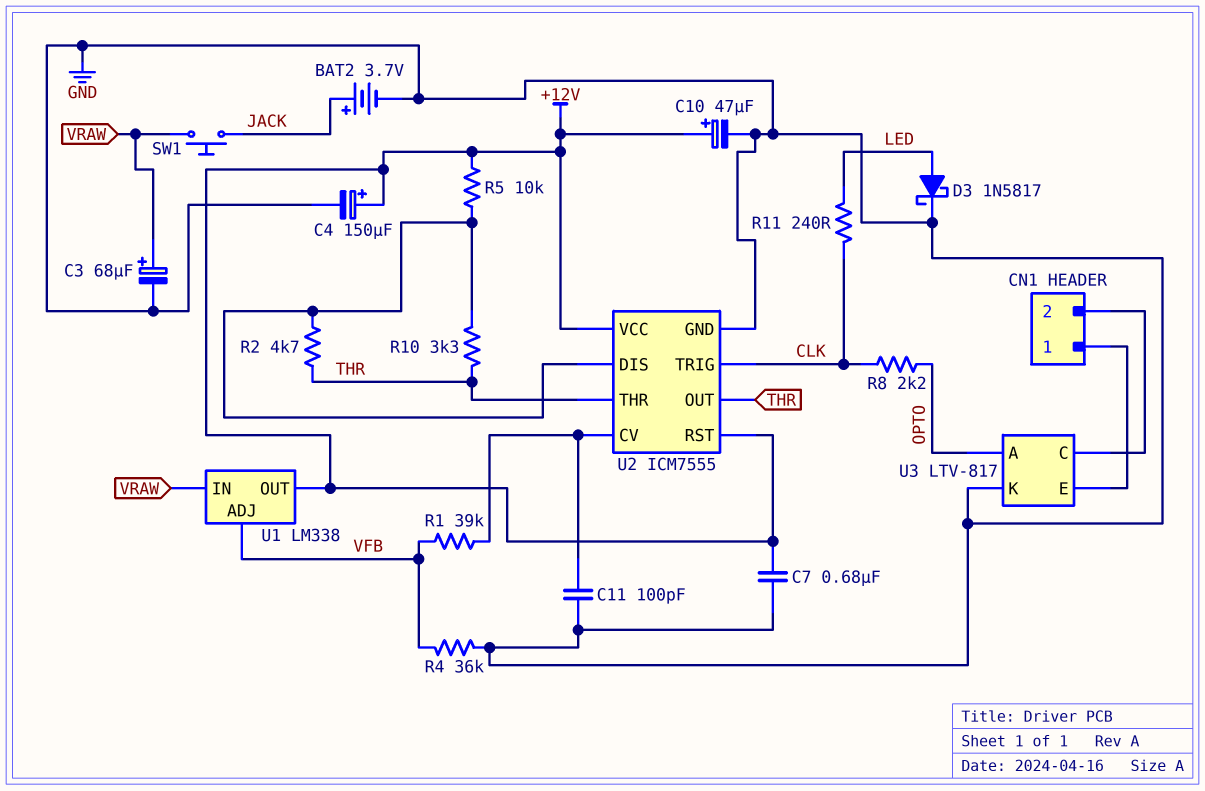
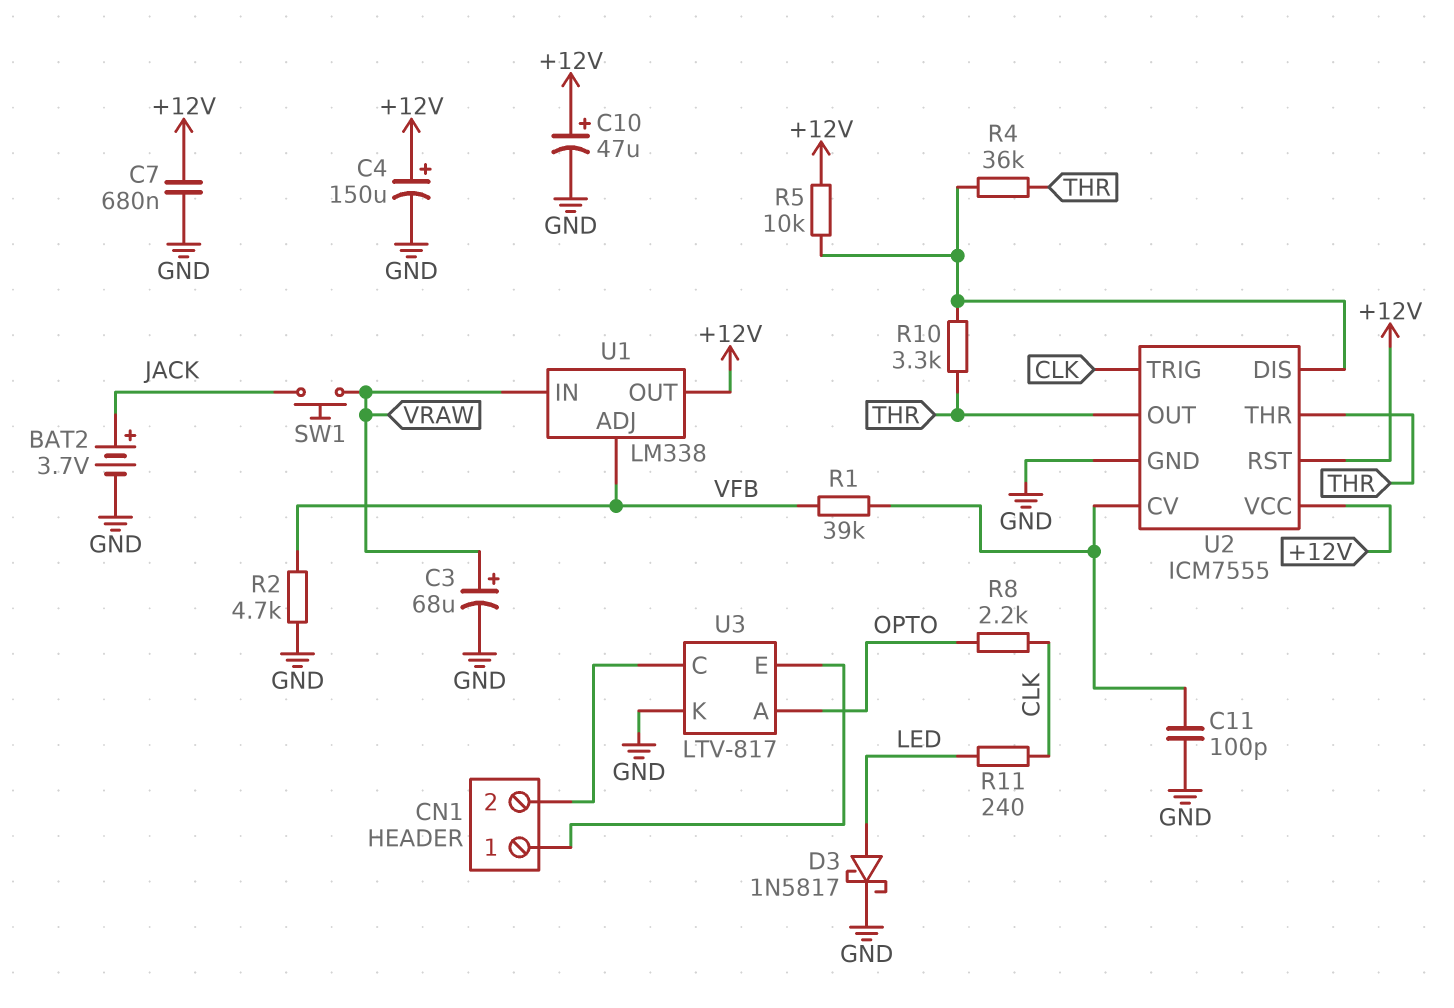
R2: 4.7k (THR, U2/DIS) -> 4.7k (GND, VFB)
R4: 36k (GND, VFB) -> 36k (THR, U2/DIS)

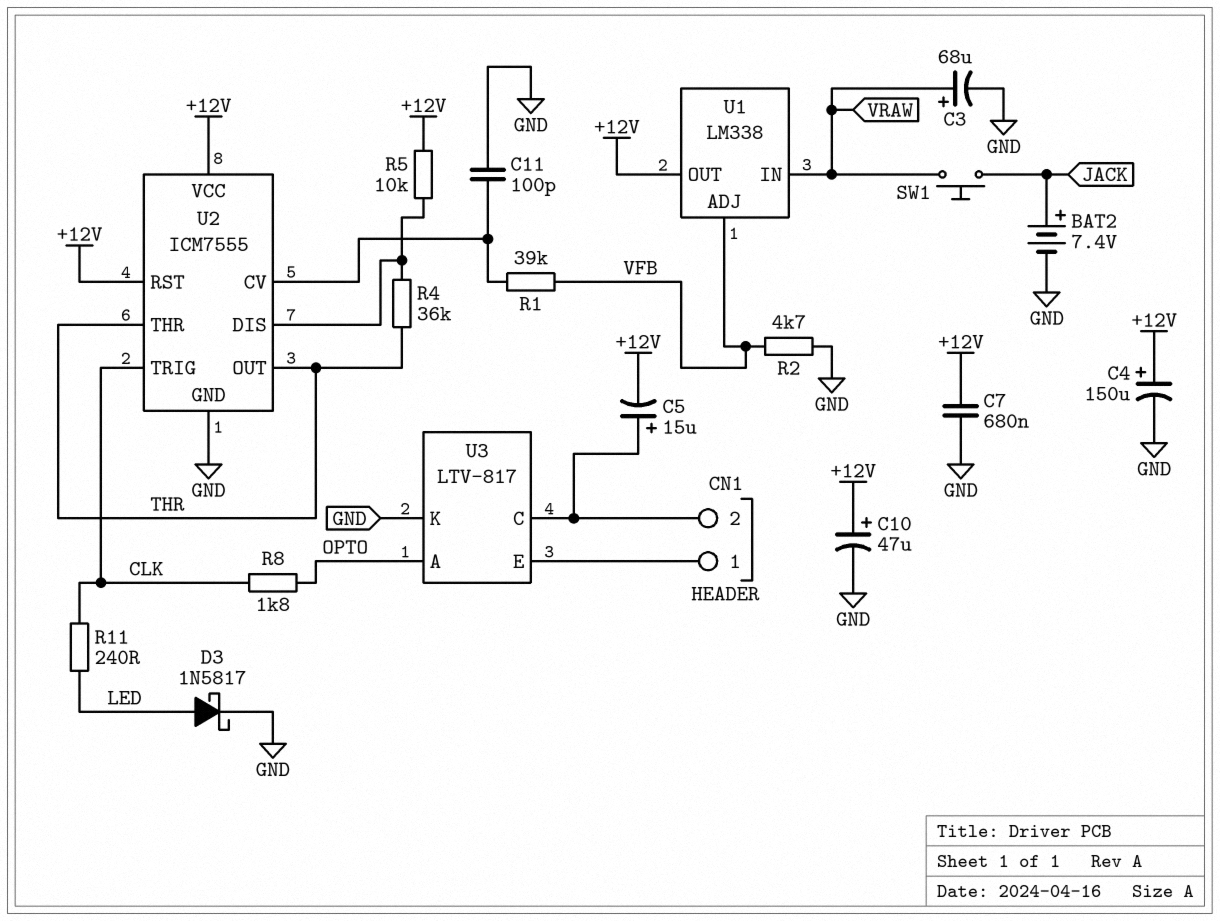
BAT2: 3.7V (plus JACK, minus GND) -> 7.4V (plus JACK, minus GND)
C5: none -> 15uF (plus CN1/2, minus +12V)
R8: 2.2k (CLK, OPTO) -> 1.8k (CLK, OPTO)
R10: 3.3k (THR, U2/DIS) -> none

